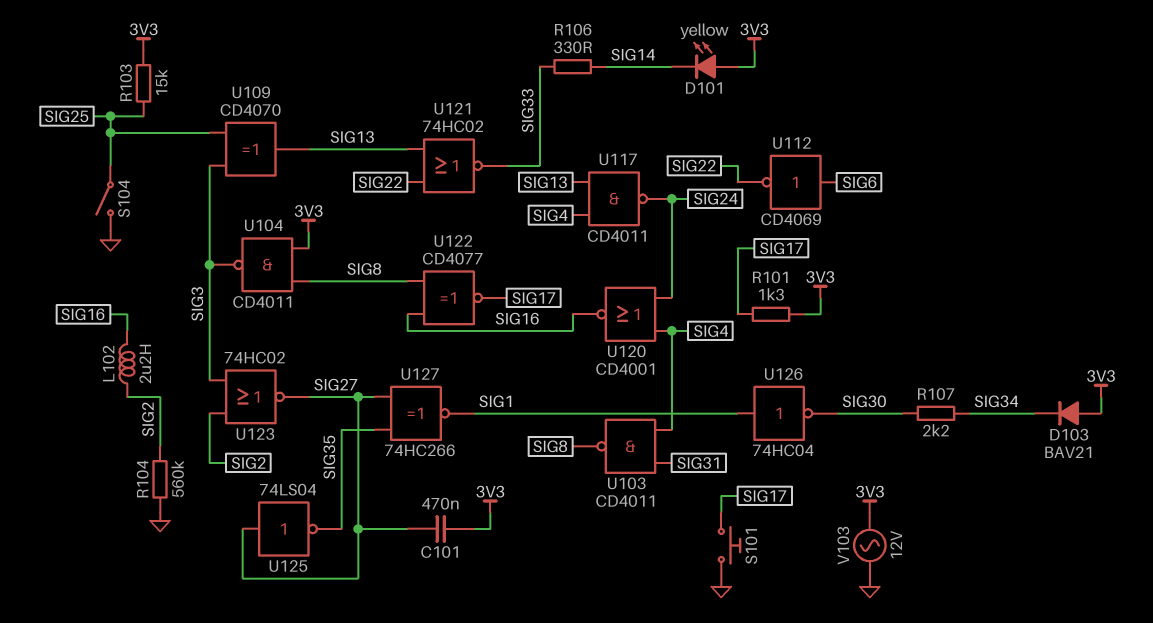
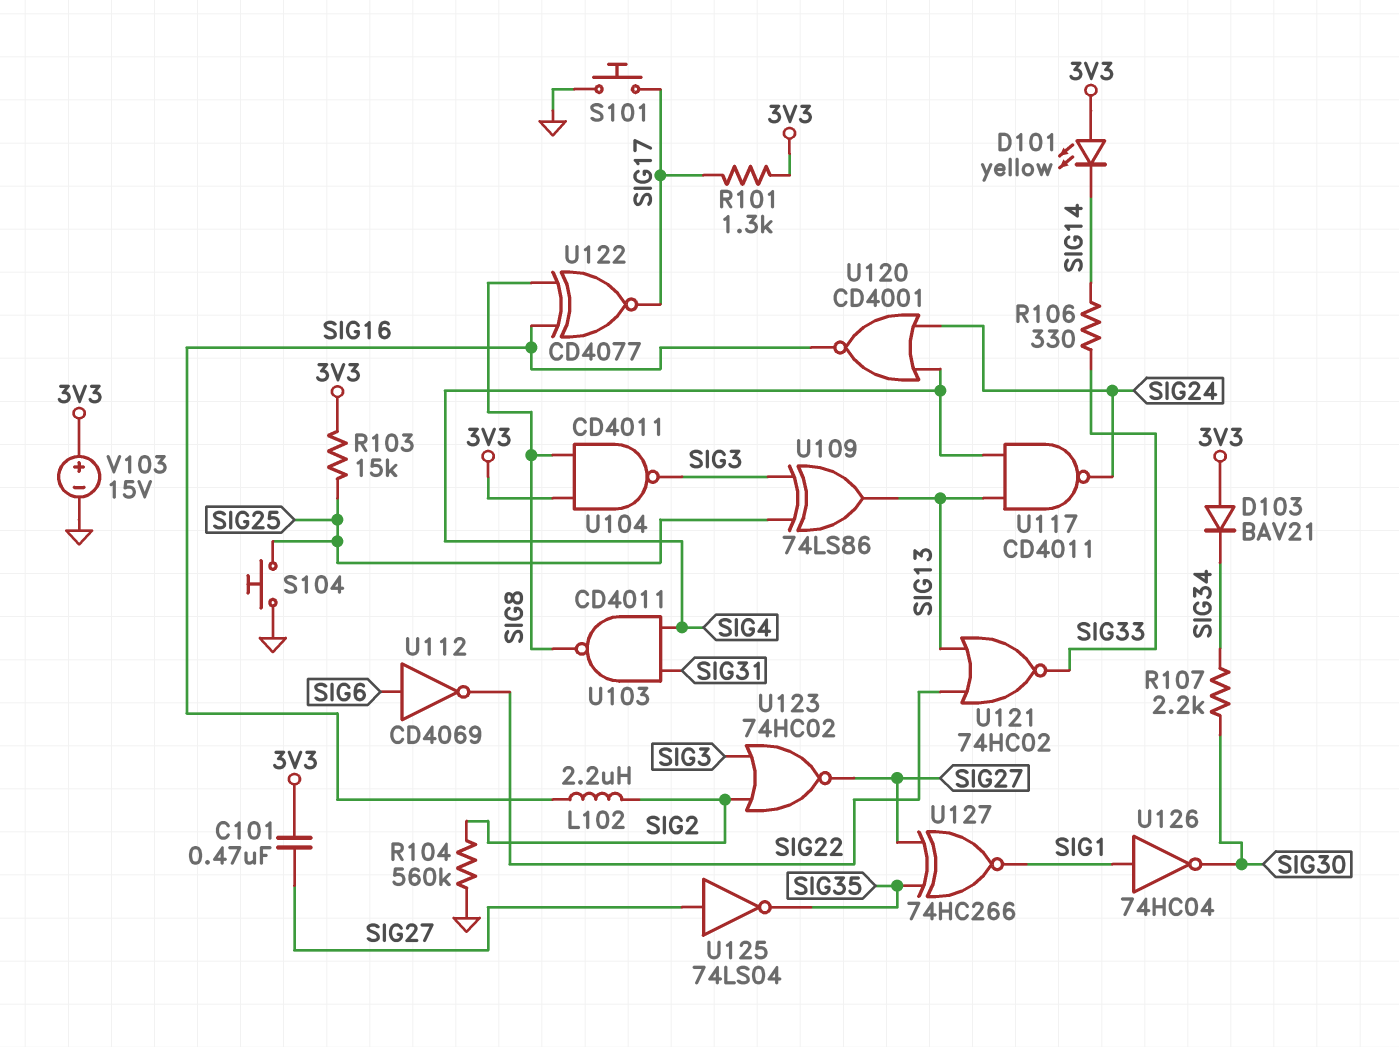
S104: switch (GND, SIG25) -> button (GND, SIG25)
U109: XOR CD4070 (in SIG3, in SIG25, out SIG13) -> XOR 74LS86 (in SIG3, in SIG25, out SIG13)
V103: AC 12V (3V3, GND) -> 15V (plus 3V3, minus GND)

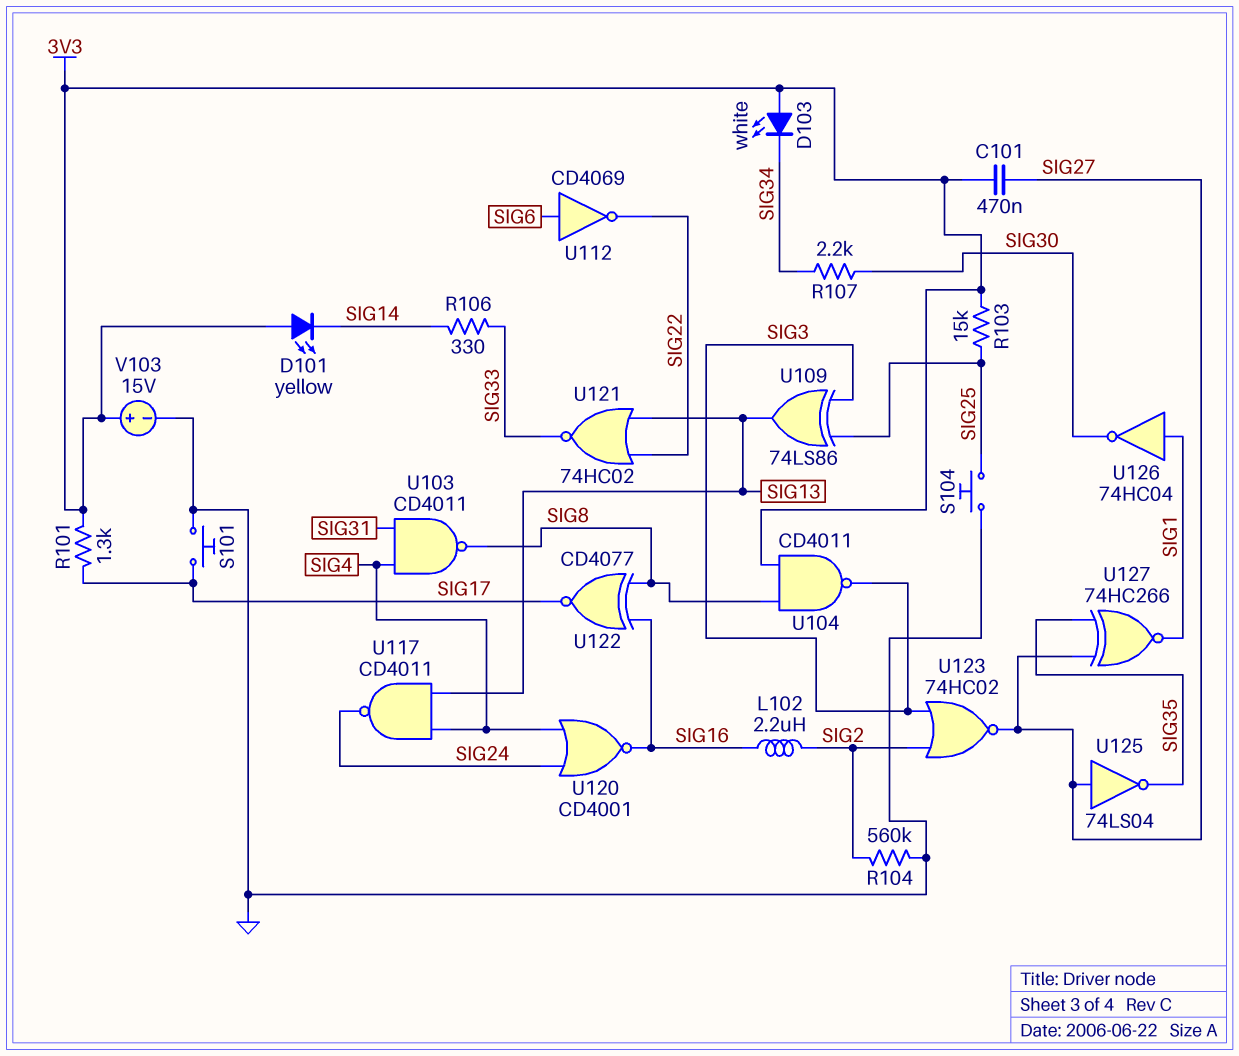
D103: diode BAV21 (A 3V3, K SIG34) -> LED white (A 3V3, K SIG34)

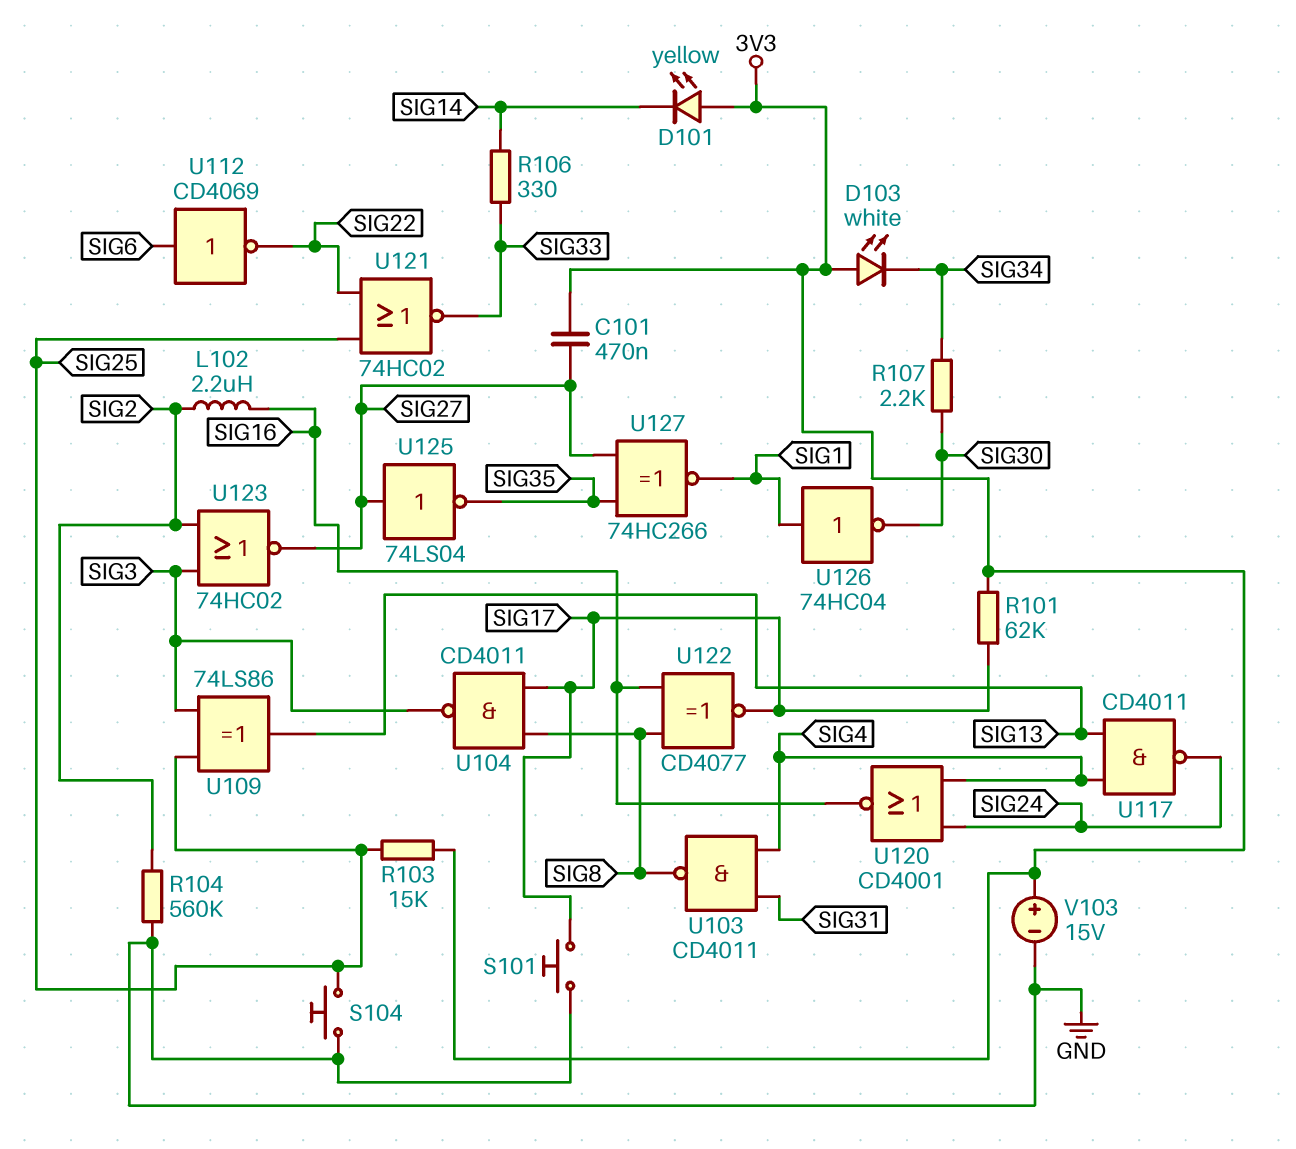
R101: 1.3k (3V3, SIG17) -> 62k (3V3, SIG17)
U104: NAND CD4011 (in 3V3, in SIG8, out SIG3) -> NAND CD4011 (in SIG8, in SIG17, out SIG3)
U121: NOR 74HC02 (in SIG13, in SIG22, out SIG33) -> NOR 74HC02 (in SIG22, in SIG25, out SIG33)

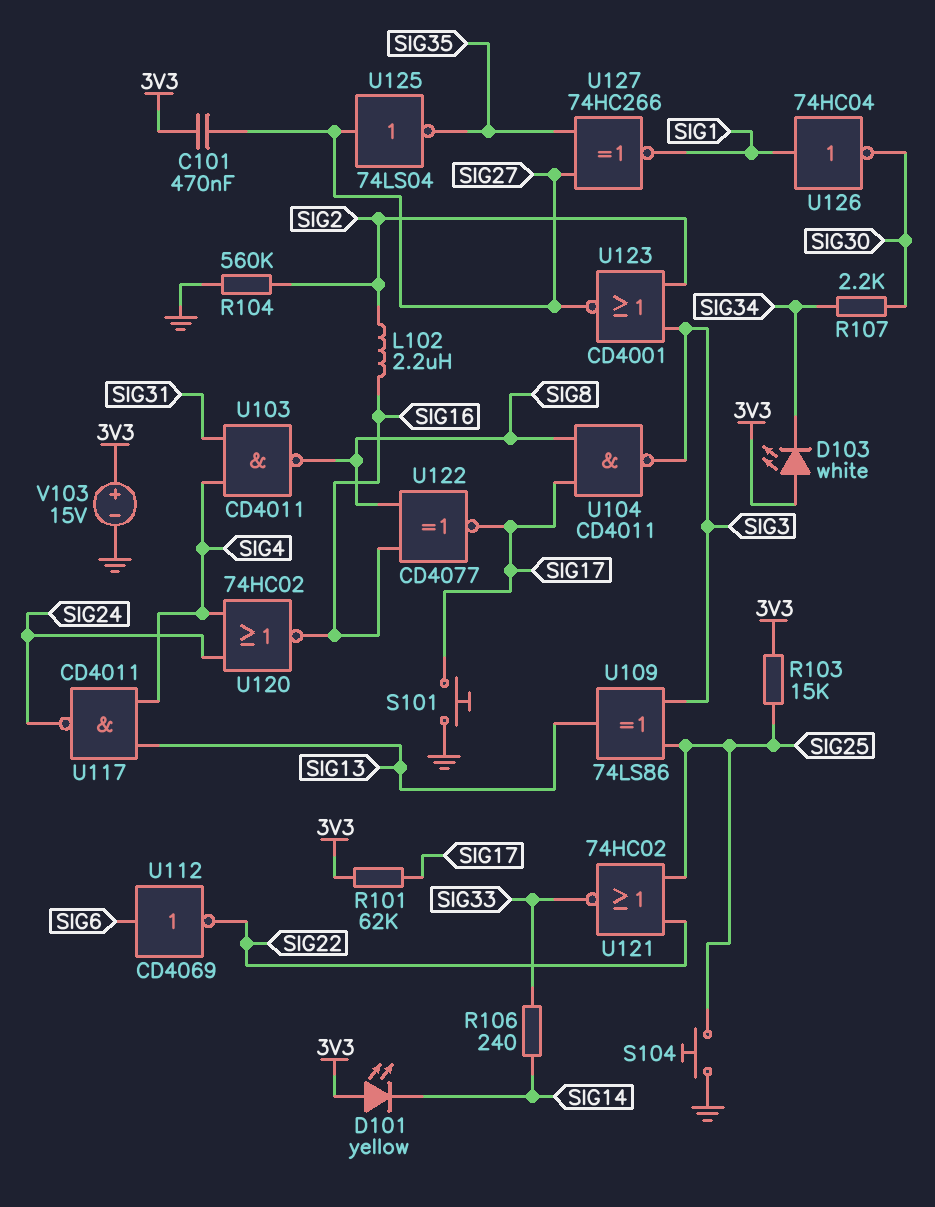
R106: 330 (SIG14, SIG33) -> 240 (SIG14, SIG33)
U120: NOR CD4001 (in SIG4, in SIG24, out SIG16) -> NOR 74HC02 (in SIG4, in SIG24, out SIG16)
U123: NOR 74HC02 (in SIG2, in SIG3, out SIG27) -> NOR CD4001 (in SIG2, in SIG3, out SIG27)

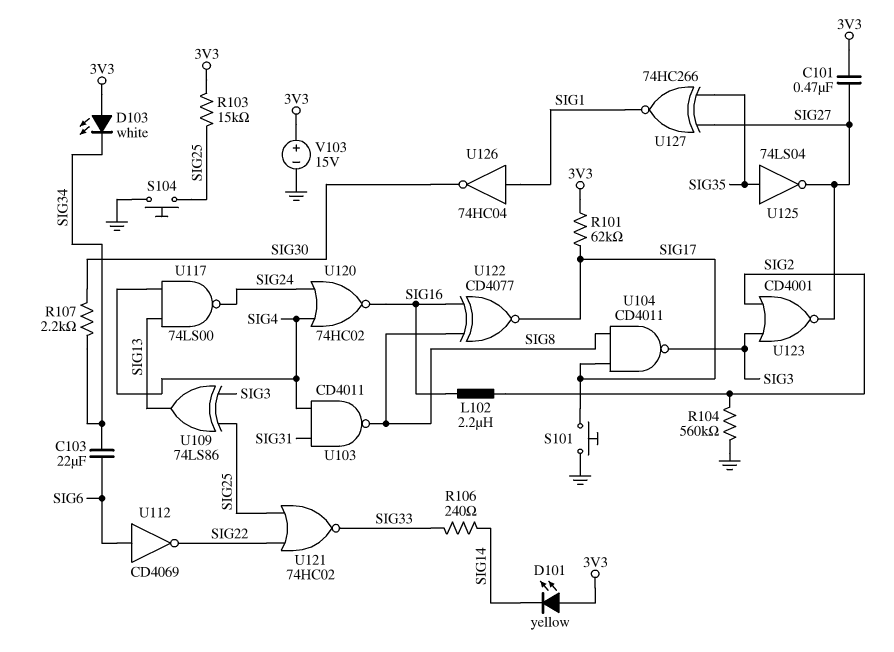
C103: none -> 22uF (SIG6, SIG34)
U117: NAND CD4011 (in SIG4, in SIG13, out SIG24) -> NAND 74LS00 (in SIG4, in SIG13, out SIG24)
U125: NOT 74LS04 (in SIG27, out SIG35) -> NOT 74LS04 (in SIG35, out SIG27)

